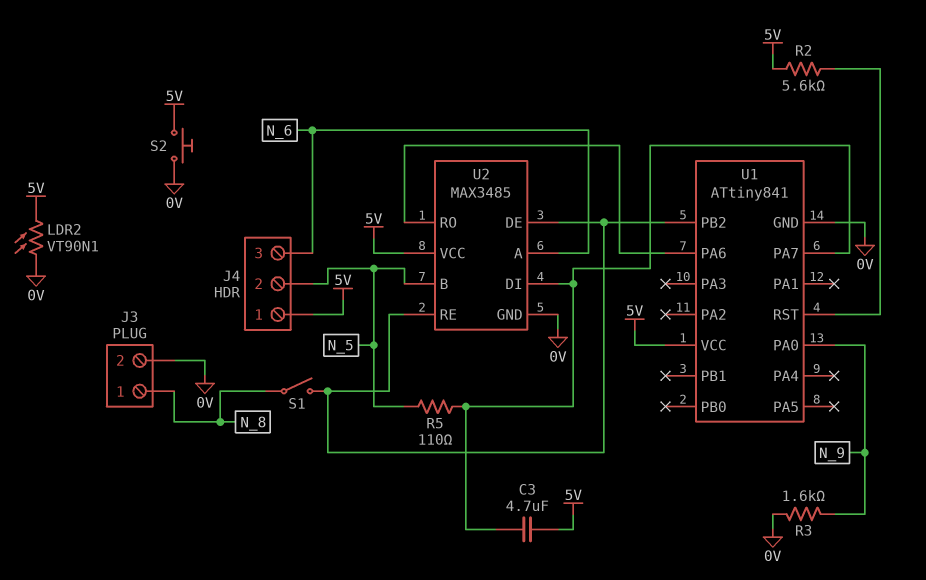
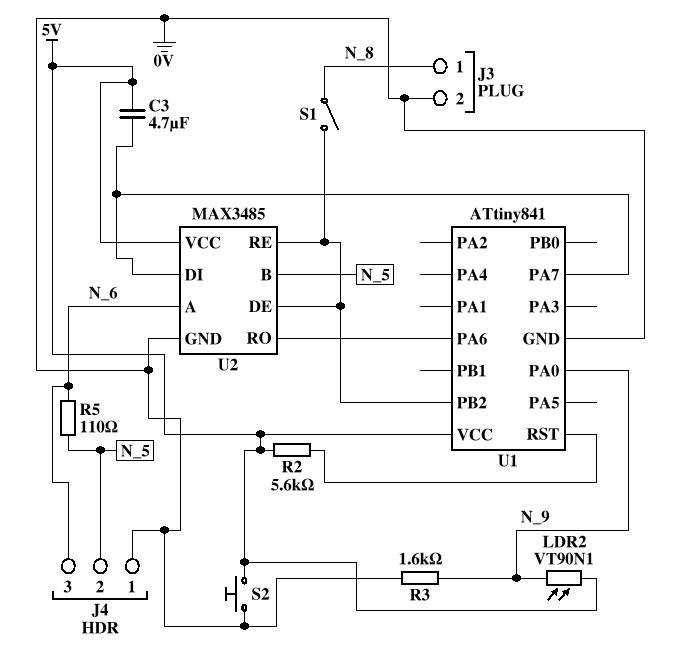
J4 pin 1: 5V -> 0V
LDR2: VT90N1 (0V, 5V) -> VT90N1 (5V, N_9)
R5: 110 (N_5, U1/PA7) -> 110 (N_5, N_6)

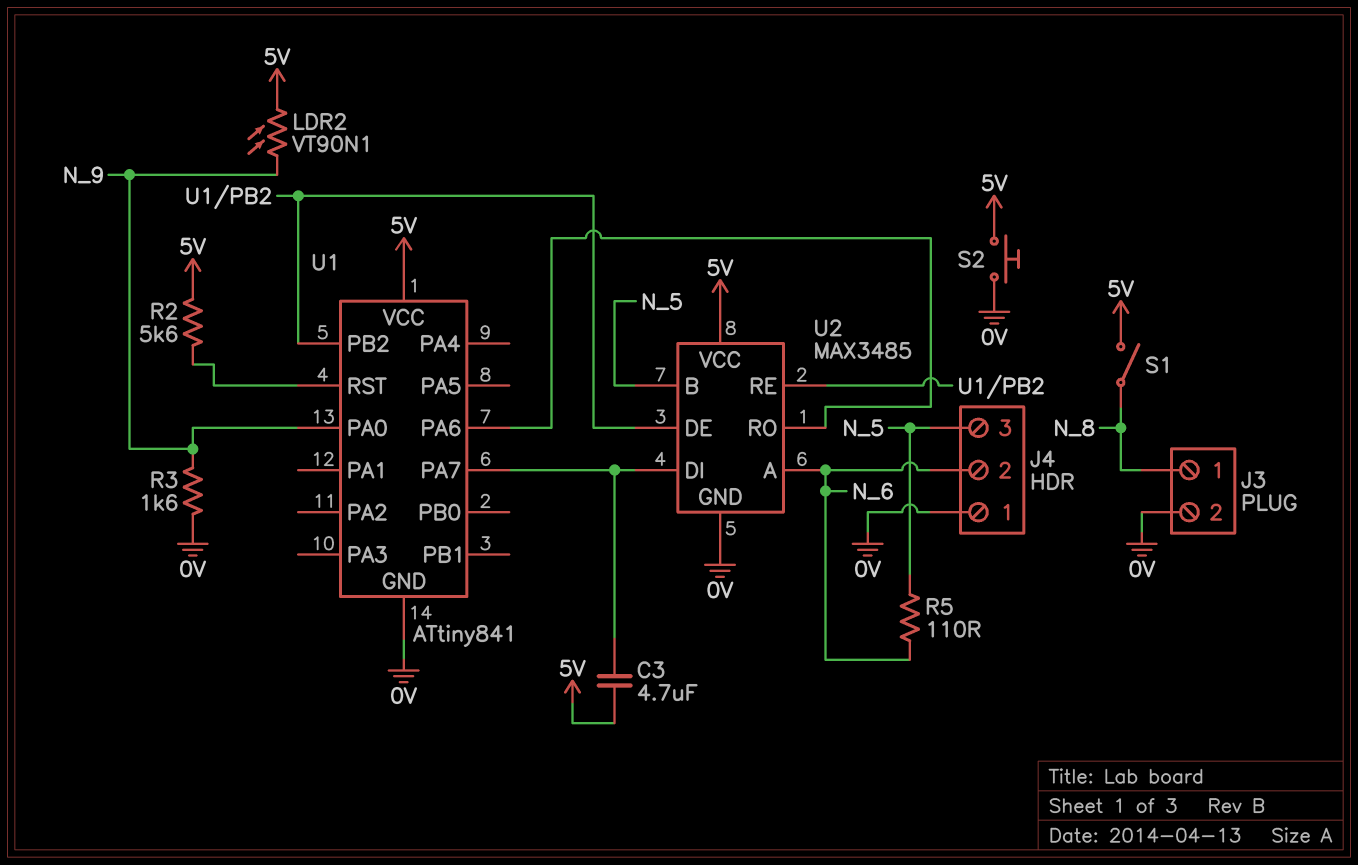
J4 pin 2: N_5 -> N_6
J4 pin 3: N_6 -> N_5
S1: switch (N_8, U1/PB2) -> switch (5V, N_8)

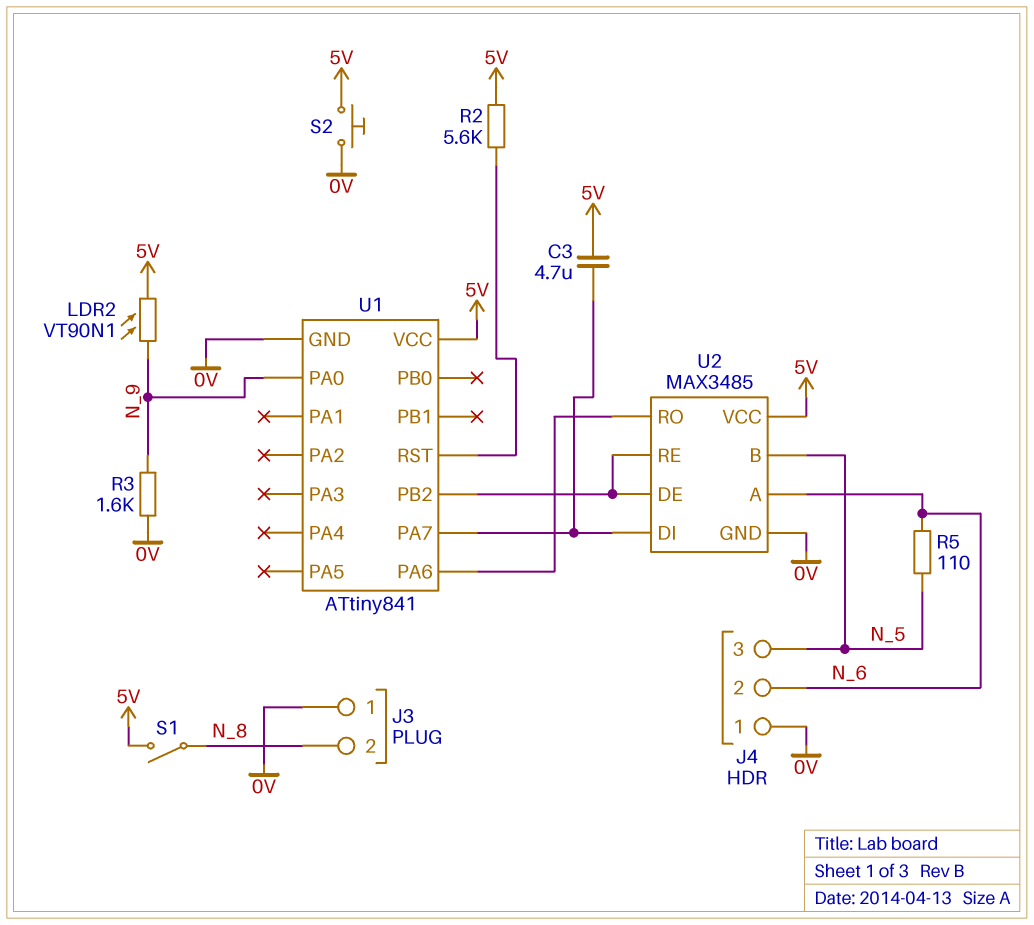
J3 pin 1: N_8 -> 0V
J3 pin 2: 0V -> N_8

